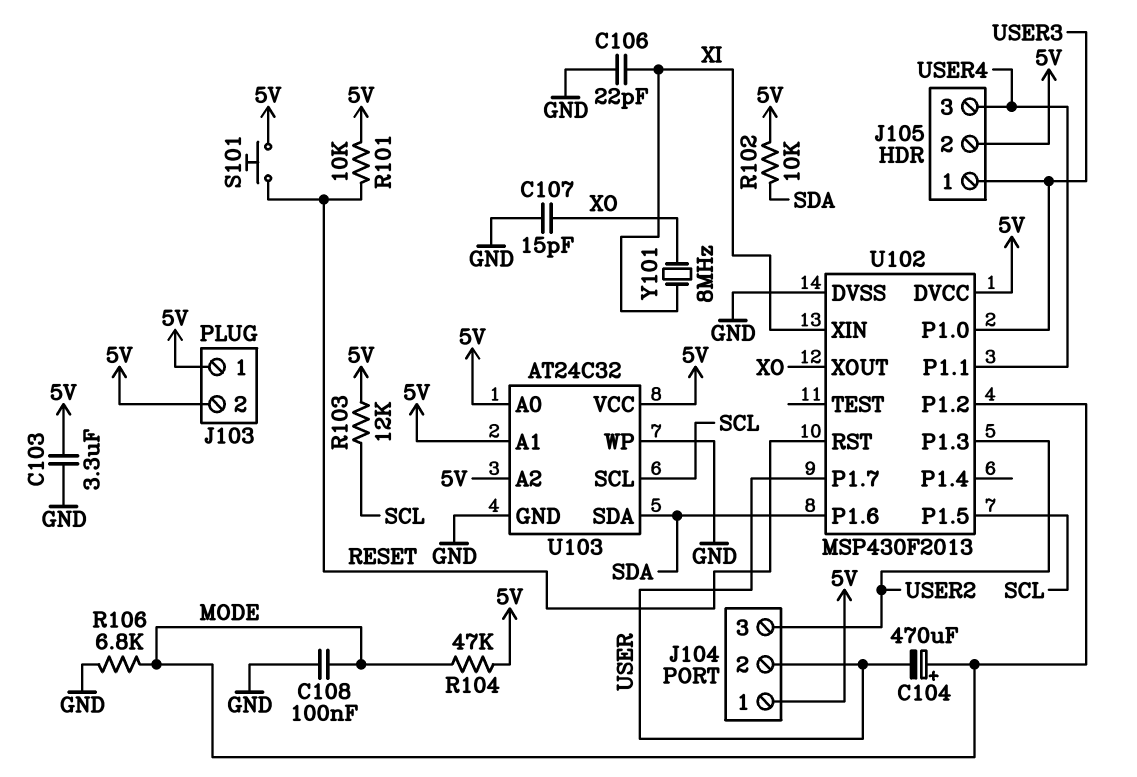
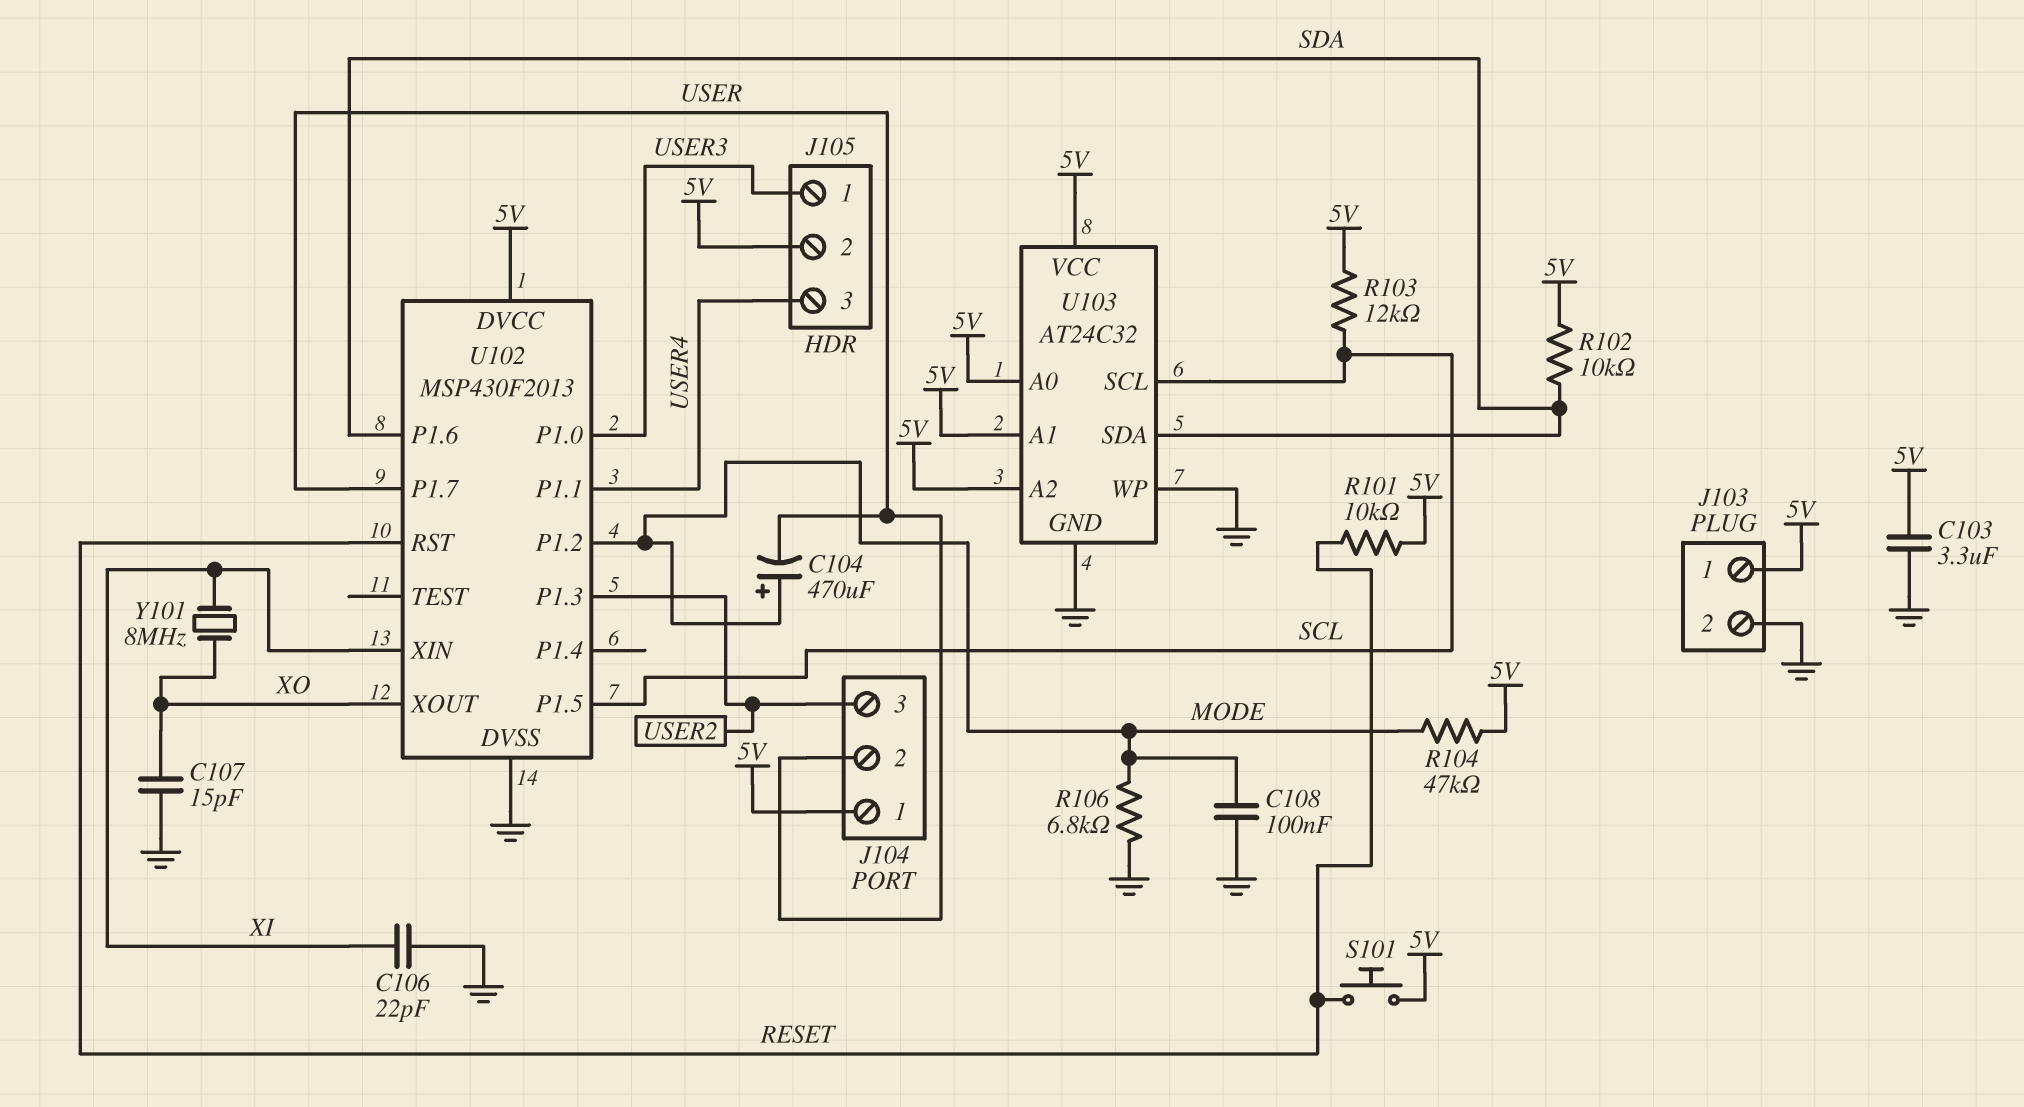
J103 pin 2: 5V -> GND

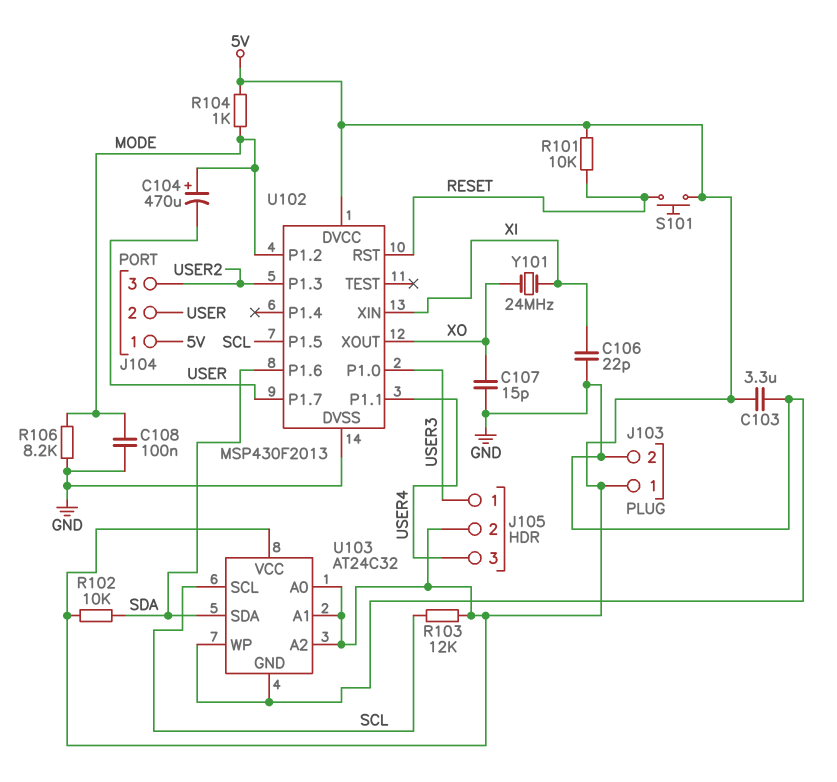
R104: 47k (5V, MODE) -> 1k (5V, MODE)
R106: 6.8k (GND, MODE) -> 8.2k (GND, MODE)
Y101: 8MHz (XI, XO) -> 24MHz (XI, XO)

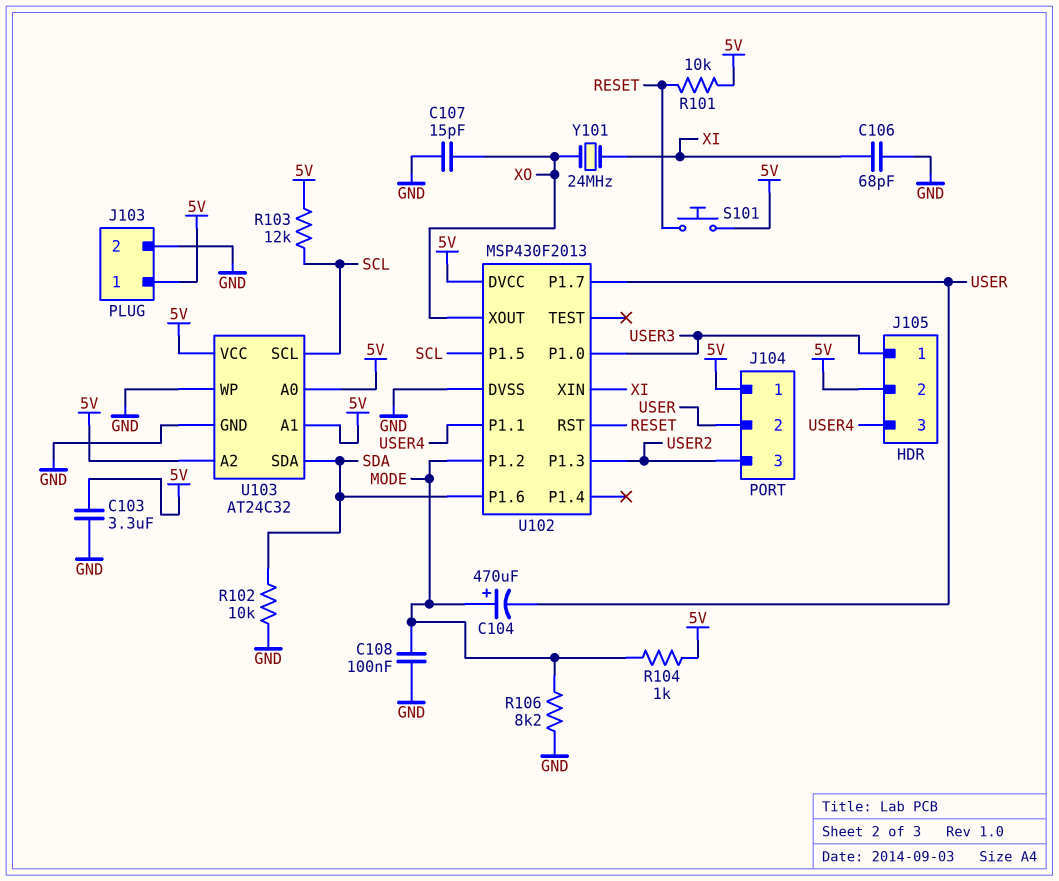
C106: 22pF (GND, XI) -> 68pF (GND, XI)
R102: 10k (5V, SDA) -> 10k (GND, SDA)

